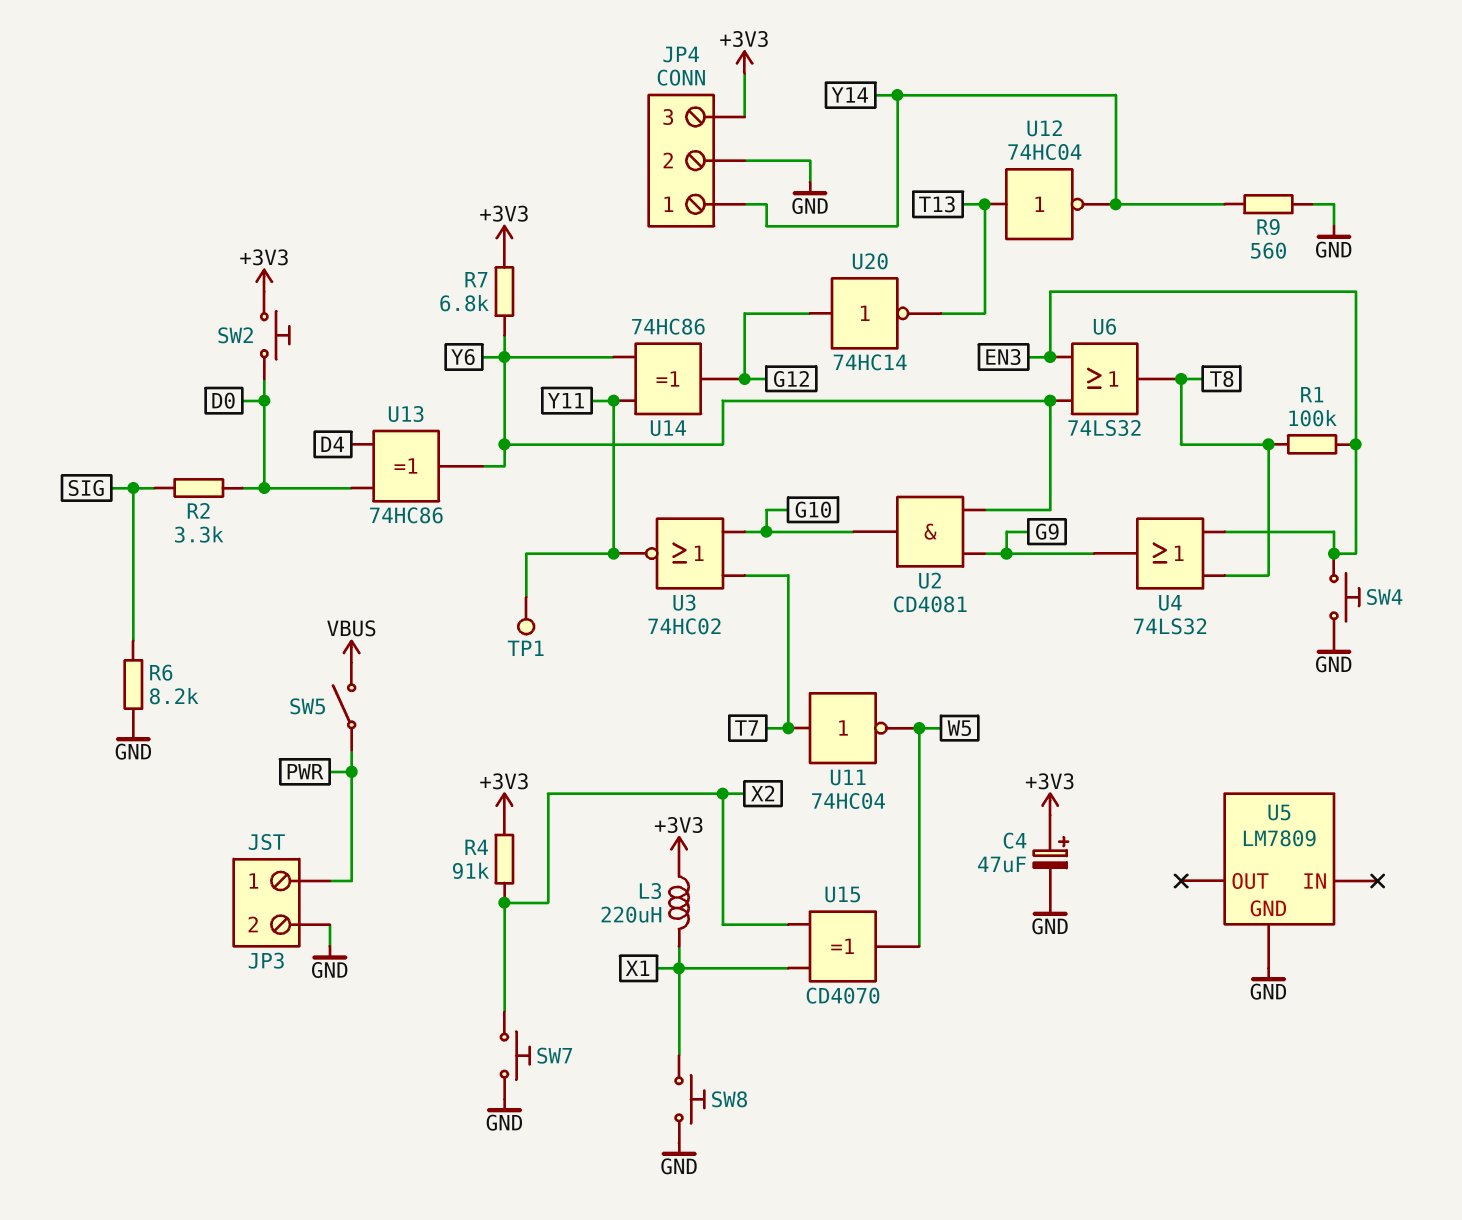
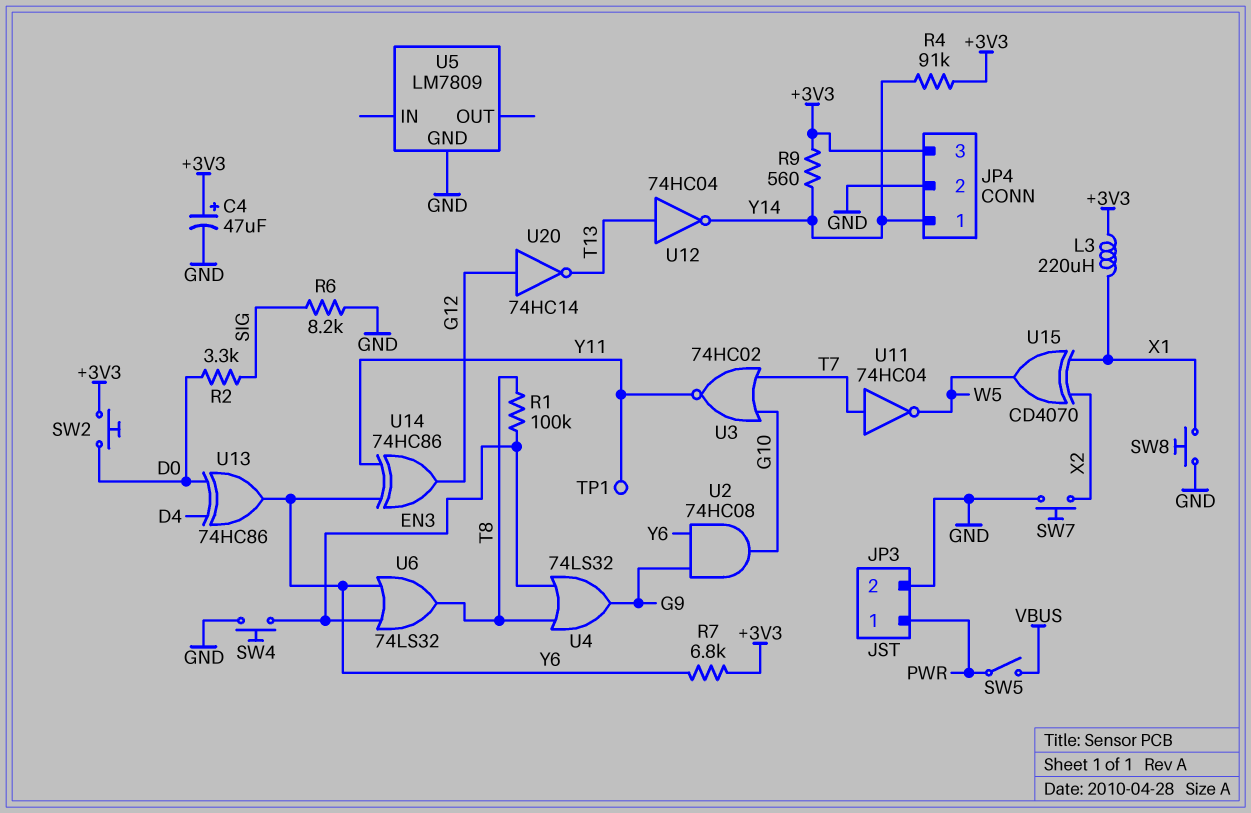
R4: 91k (+3V3, X2) -> 91k (+3V3, Y14)
R9: 560 (GND, Y14) -> 560 (+3V3, Y14)
U2: AND CD4081 (in G9, in Y6, out G10) -> AND 74HC08 (in G9, in Y6, out G10)

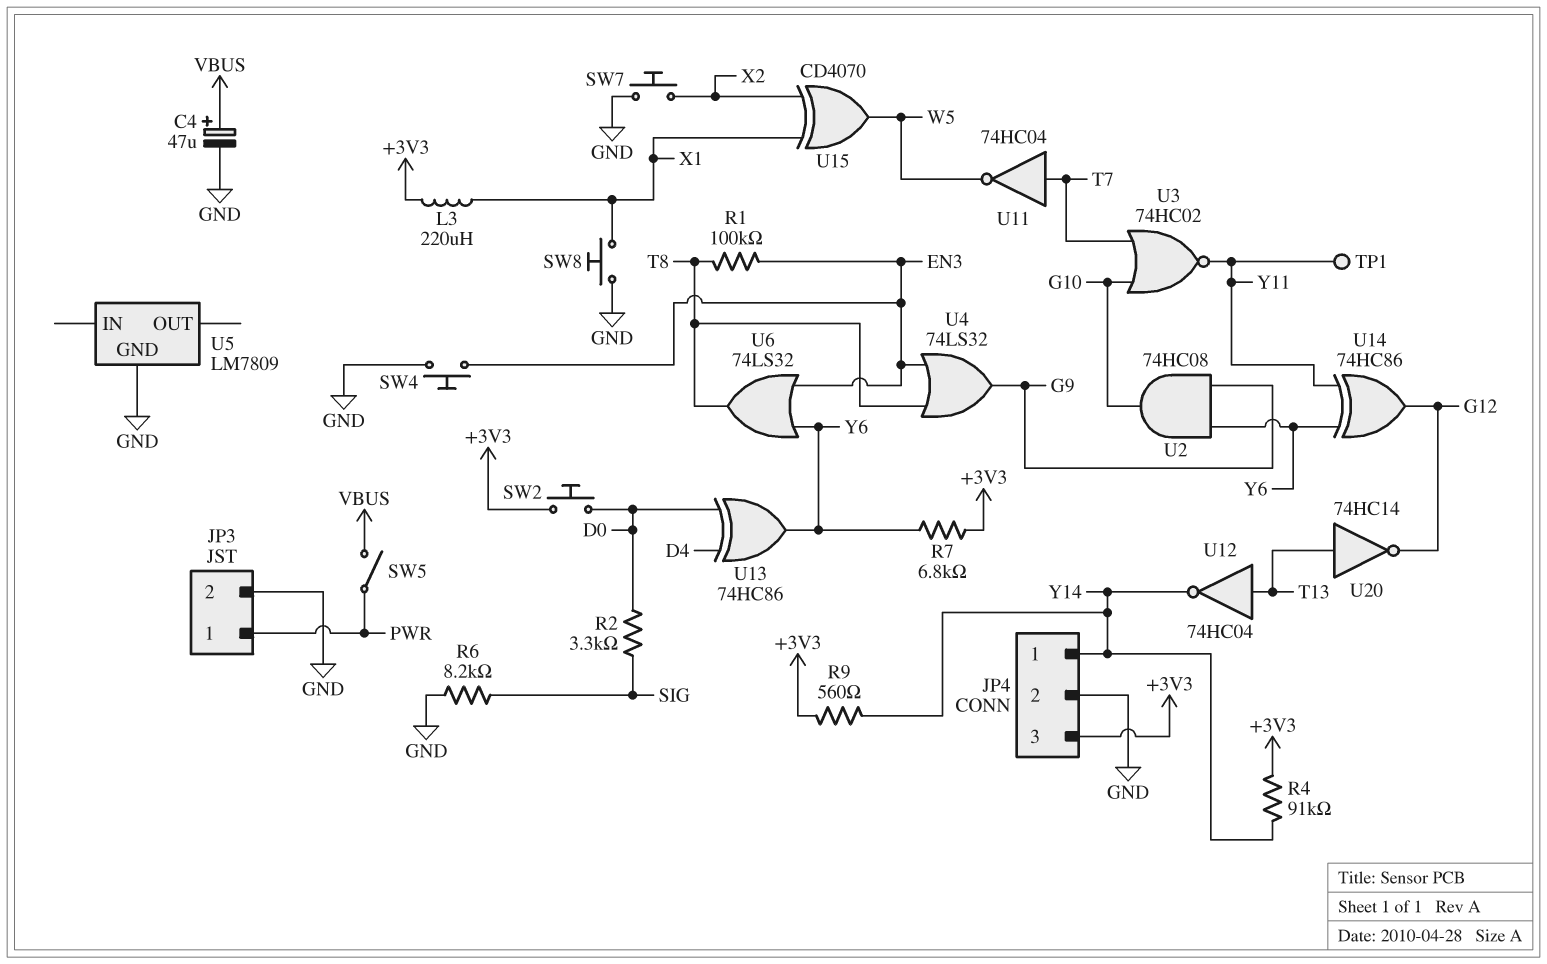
C4: 47uF (plus +3V3, minus GND) -> 47uF (plus VBUS, minus GND)
U20: NOT 74HC14 (in G12, out T13) -> NOT 74HC14 (in T13, out G12)

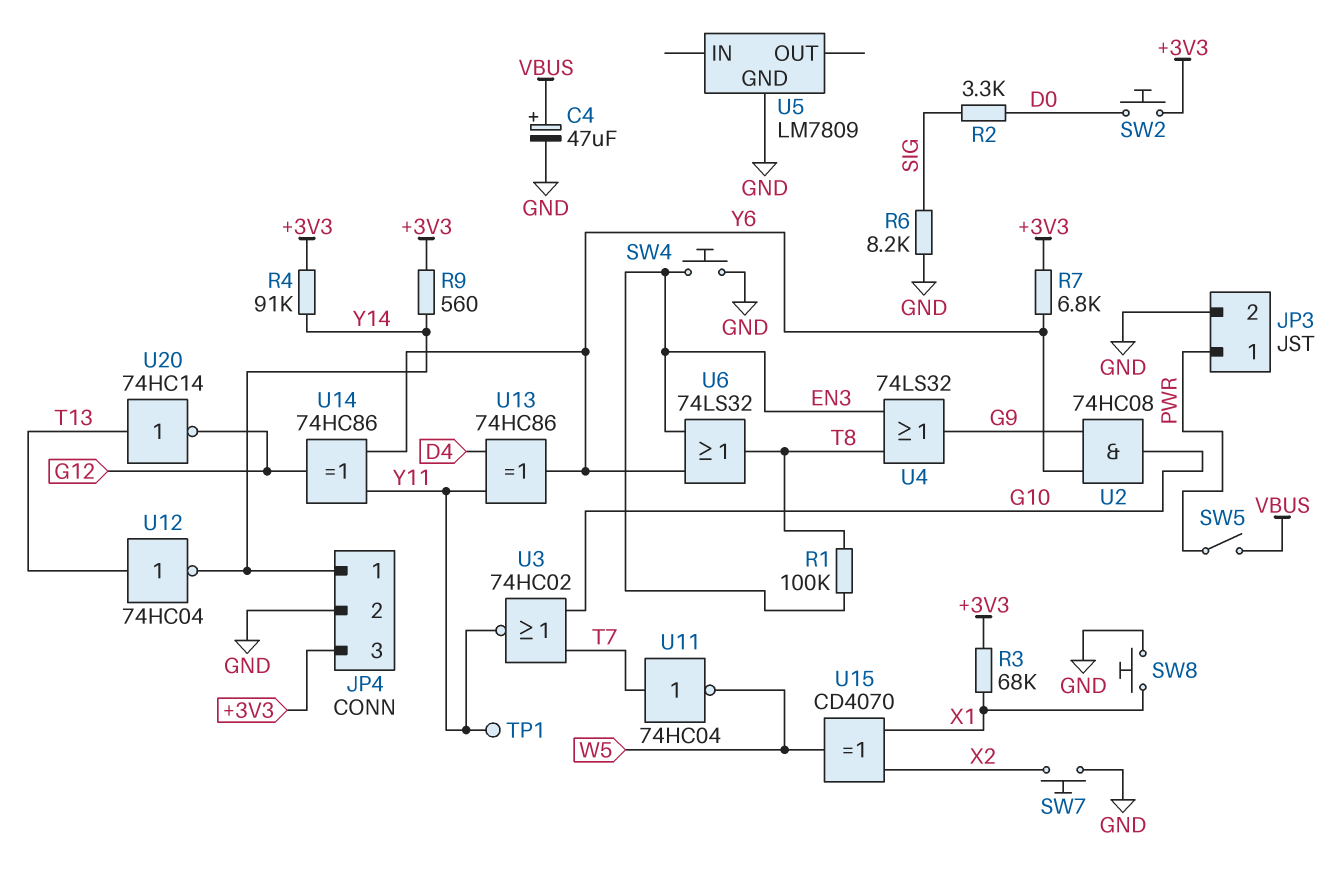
L3: 220uH (+3V3, X1) -> none
R3: none -> 68k (+3V3, X1)
U13: XOR 74HC86 (in D0, in D4, out Y6) -> XOR 74HC86 (in D4, in Y11, out Y6)

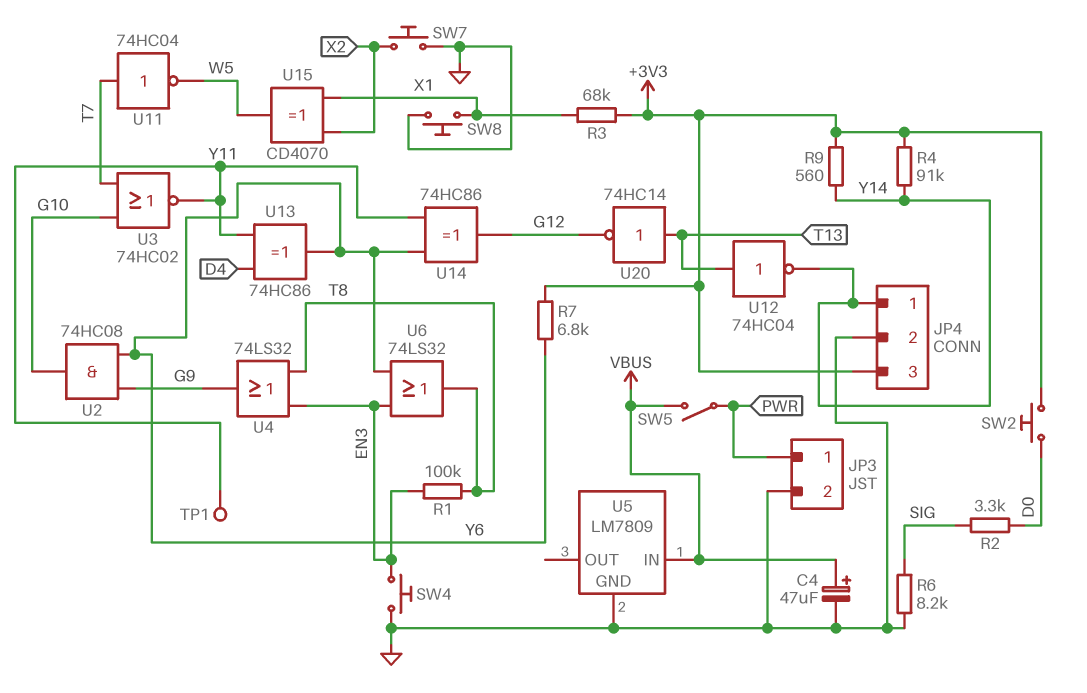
U5 pin IN: none -> VBUS

